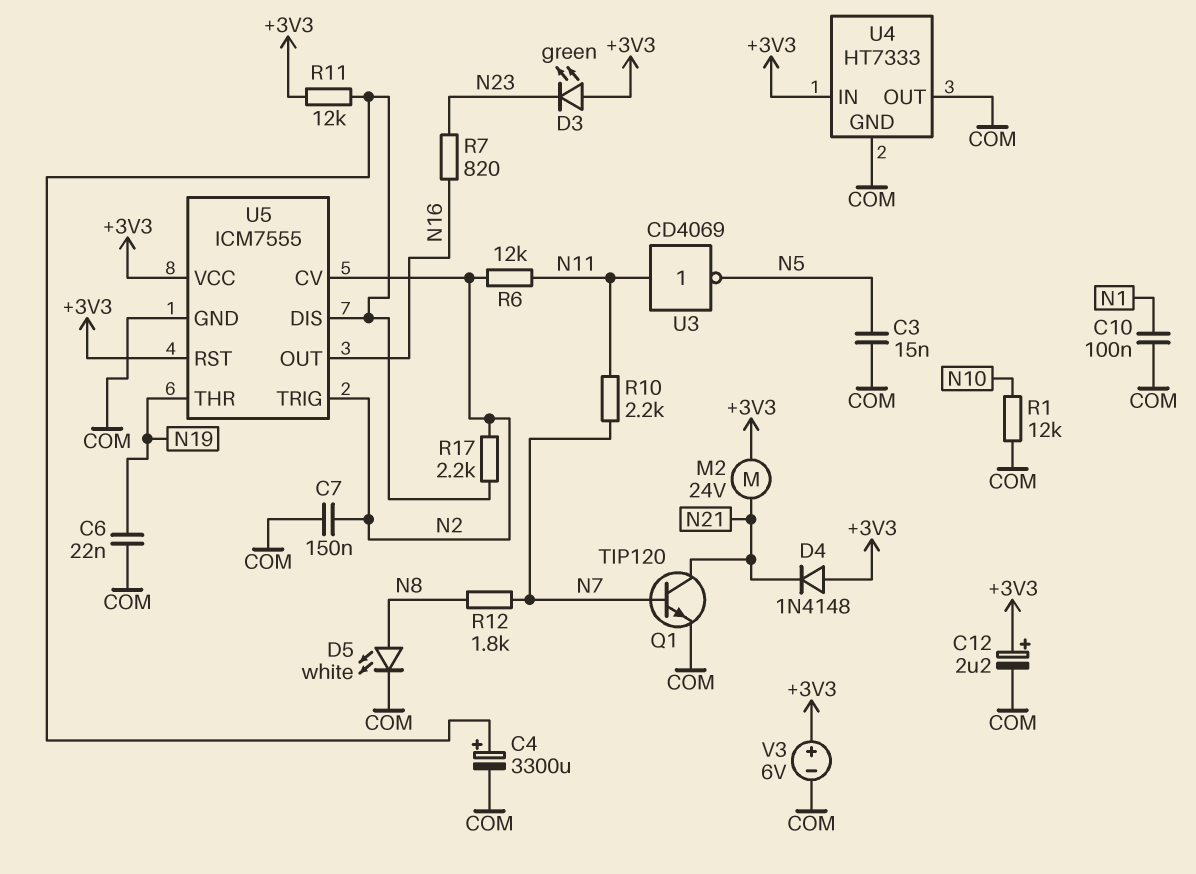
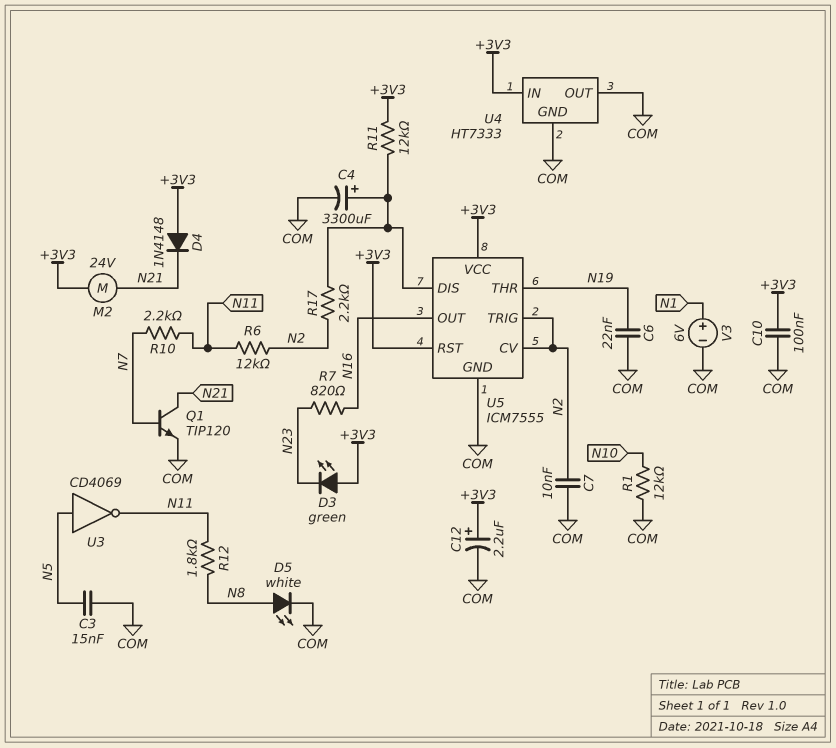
C7: 150nF (COM, N2) -> 10nF (COM, N2)
C10: 100nF (COM, N1) -> 100nF (+3V3, COM)
R12: 1.8k (N7, N8) -> 1.8k (N8, N11)
U3: NOT CD4069 (in N11, out N5) -> NOT CD4069 (in N5, out N11)
V3: 6V (plus +3V3, minus COM) -> 6V (plus N1, minus COM)

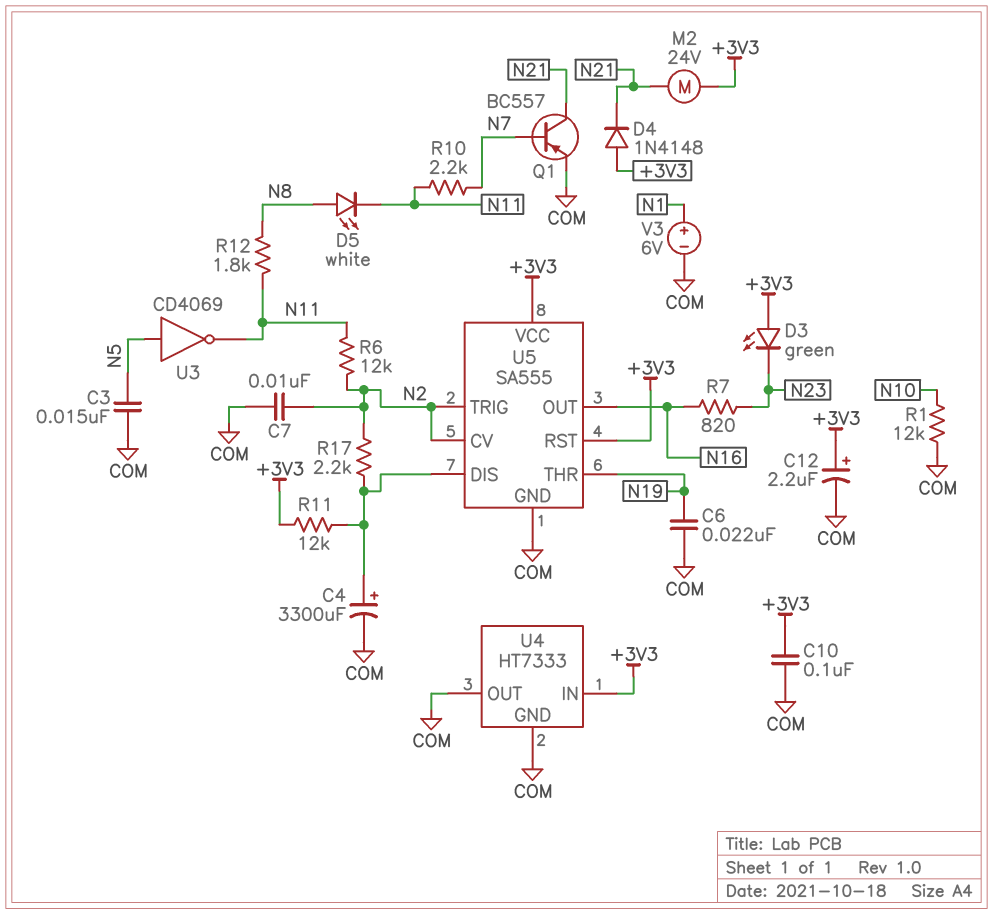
D5: LED white (A N8, K COM) -> LED white (A N8, K N11)
Q1: NPN TIP120 (B N7, C N21, E COM) -> PNP BC557 (B N7, C N21, E COM)
U5: ICM7555 -> SA555

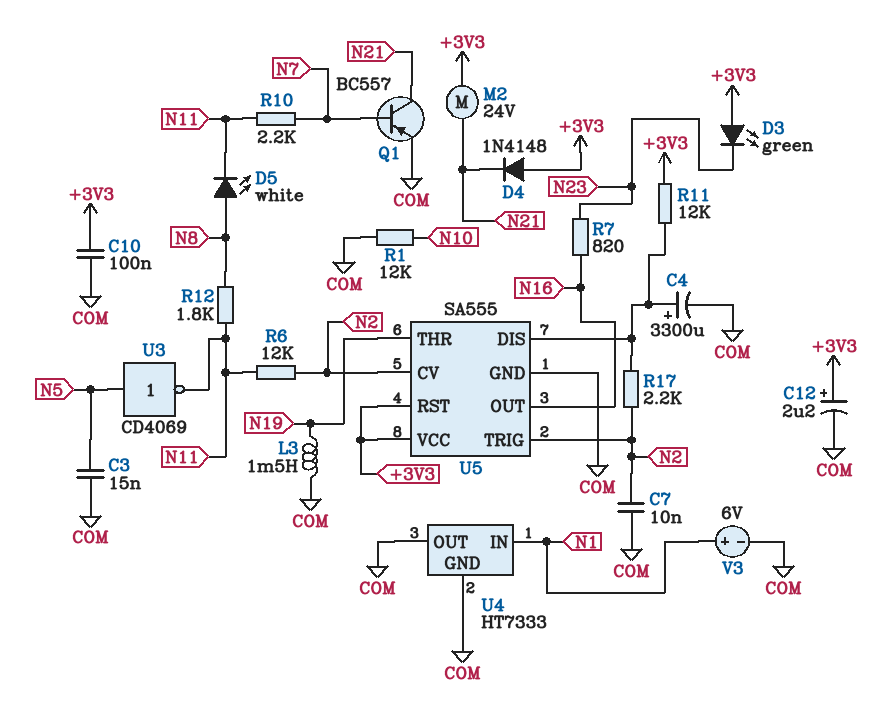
C6: 22nF (COM, N19) -> none
L3: none -> 1.5mH (COM, N19)
U4 pin IN: +3V3 -> N1

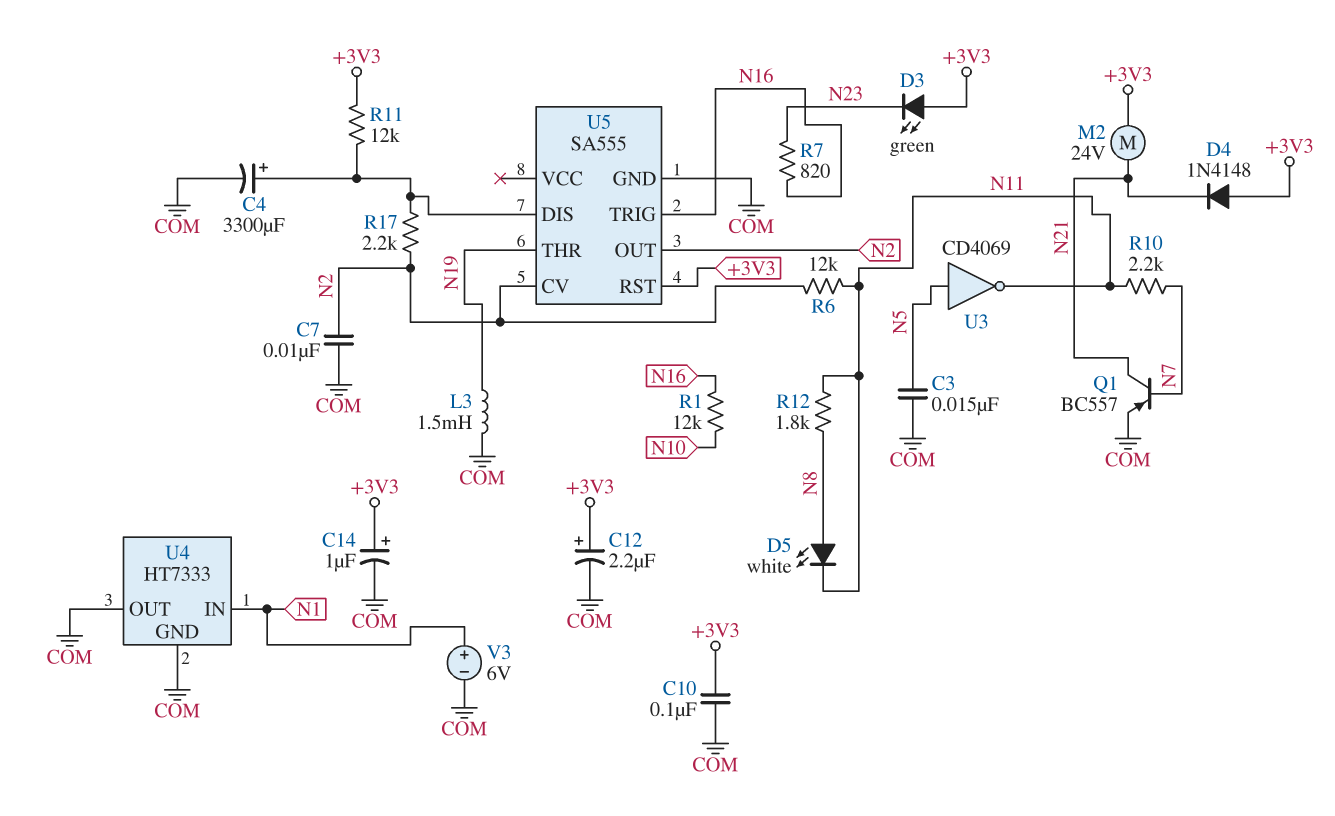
C14: none -> 1uF (plus +3V3, minus COM)
R1: 12k (COM, N10) -> 12k (N10, N16)
U5 pin OUT: N16 -> N2
U5 pin TRIG: N2 -> N16
U5 pin VCC: +3V3 -> none

